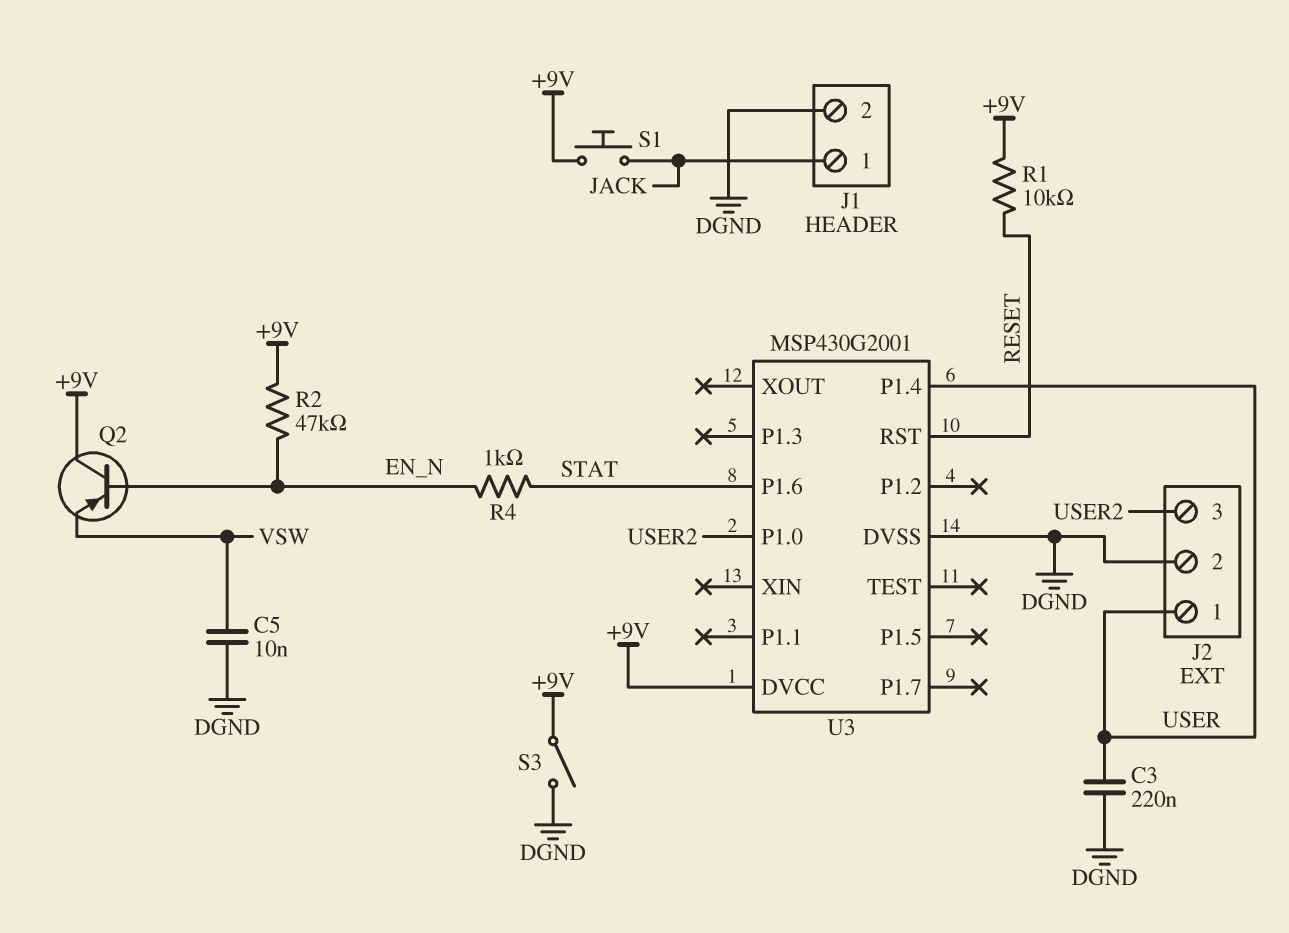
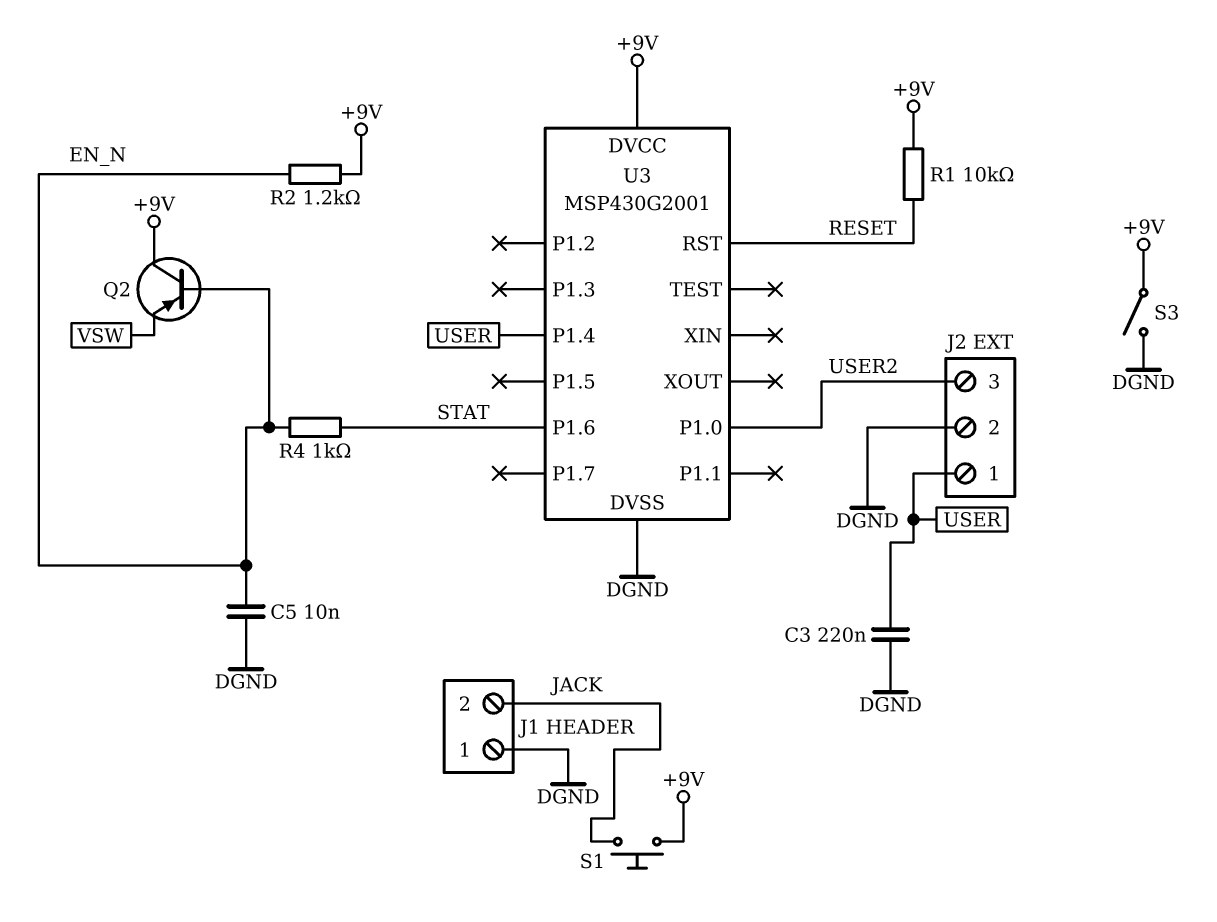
C5: 10nF (DGND, VSW) -> 10nF (DGND, EN_N)
J1 pin 1: JACK -> DGND
J1 pin 2: DGND -> JACK
R2: 47k (+9V, EN_N) -> 1.2k (+9V, EN_N)

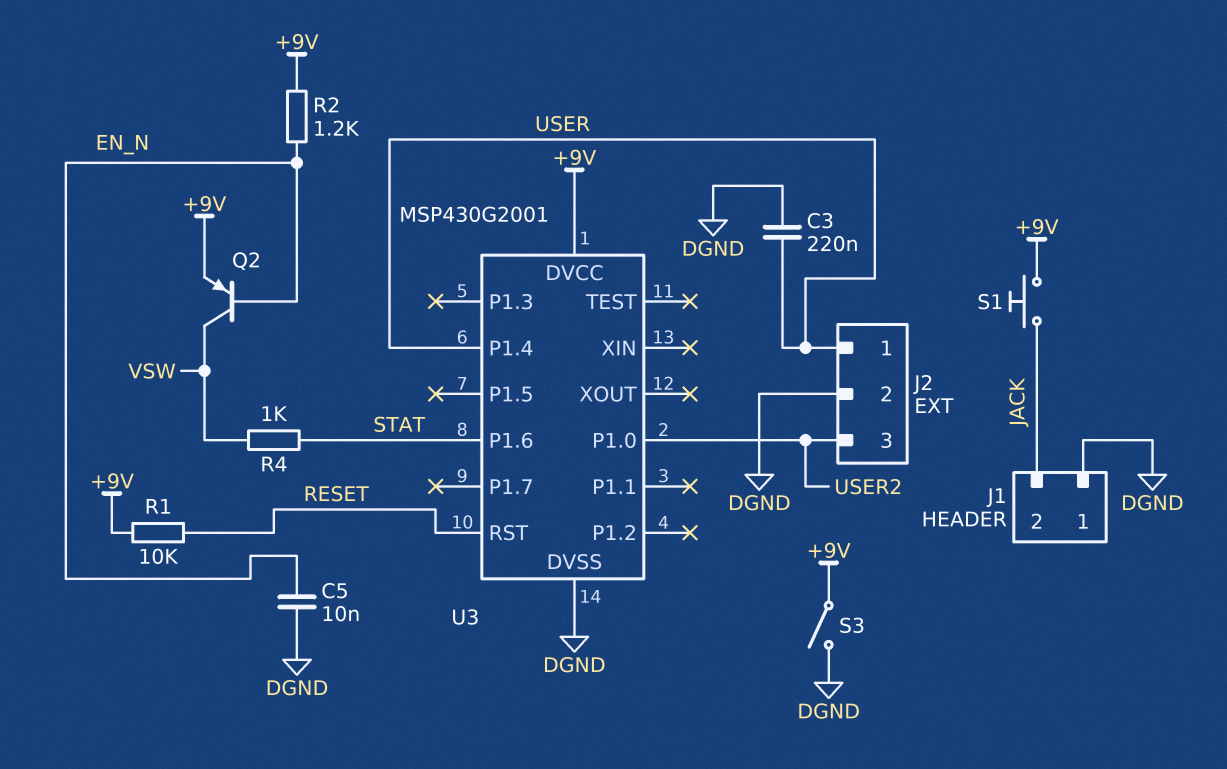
Q2: PNP (B EN_N, C +9V, E VSW) -> PNP (B EN_N, C VSW, E +9V)
R4: 1k (EN_N, STAT) -> 1k (STAT, VSW)

